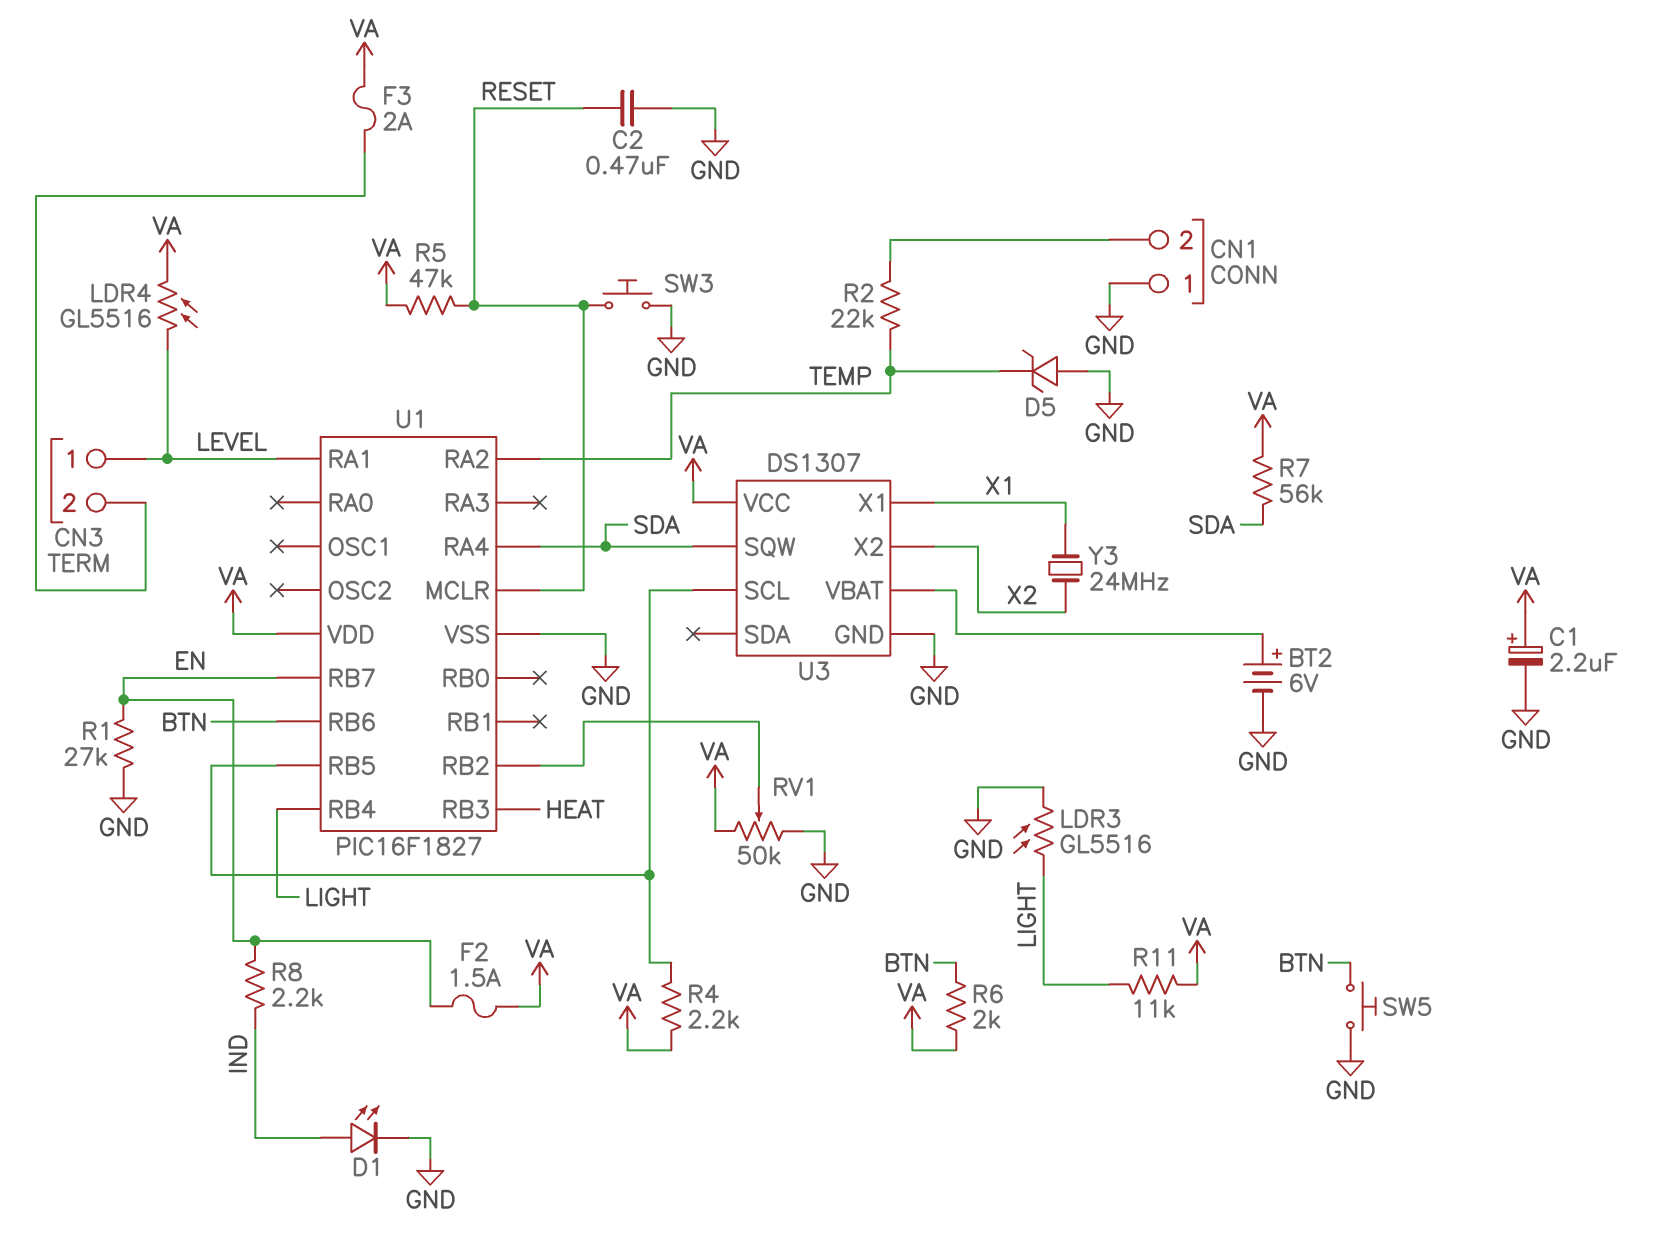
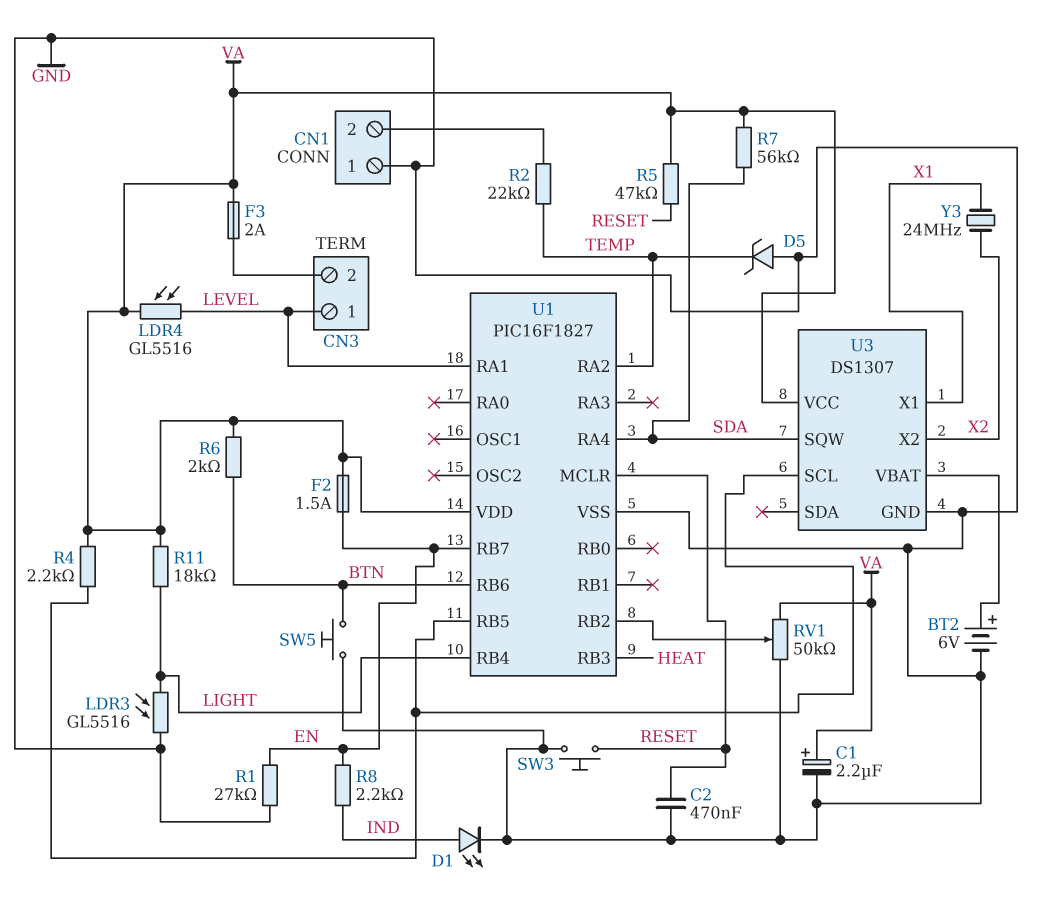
R11: 11k (LIGHT, VA) -> 18k (LIGHT, VA)

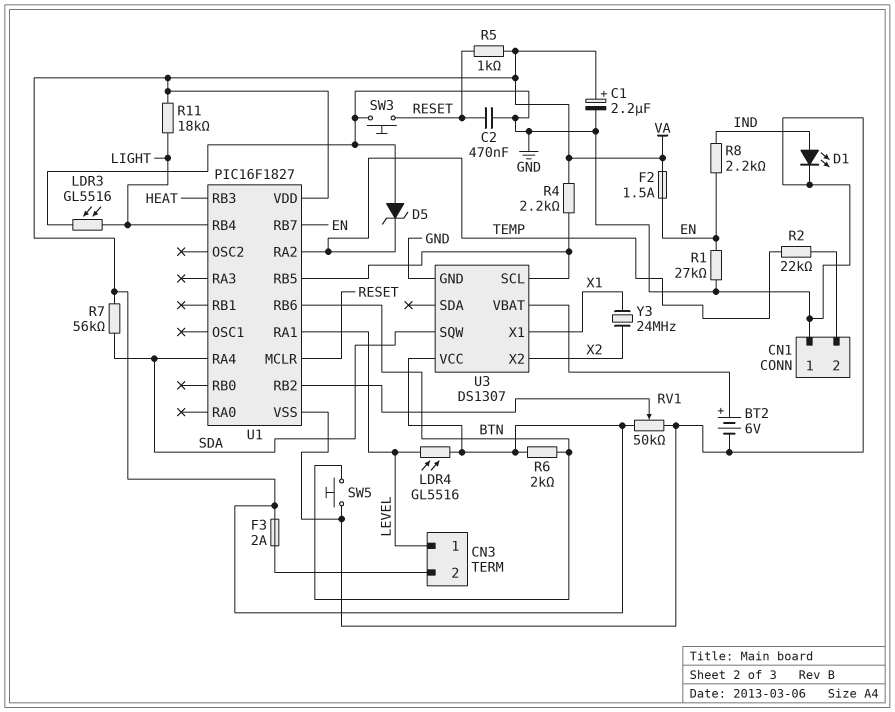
R5: 47k (RESET, VA) -> 1k (RESET, VA)

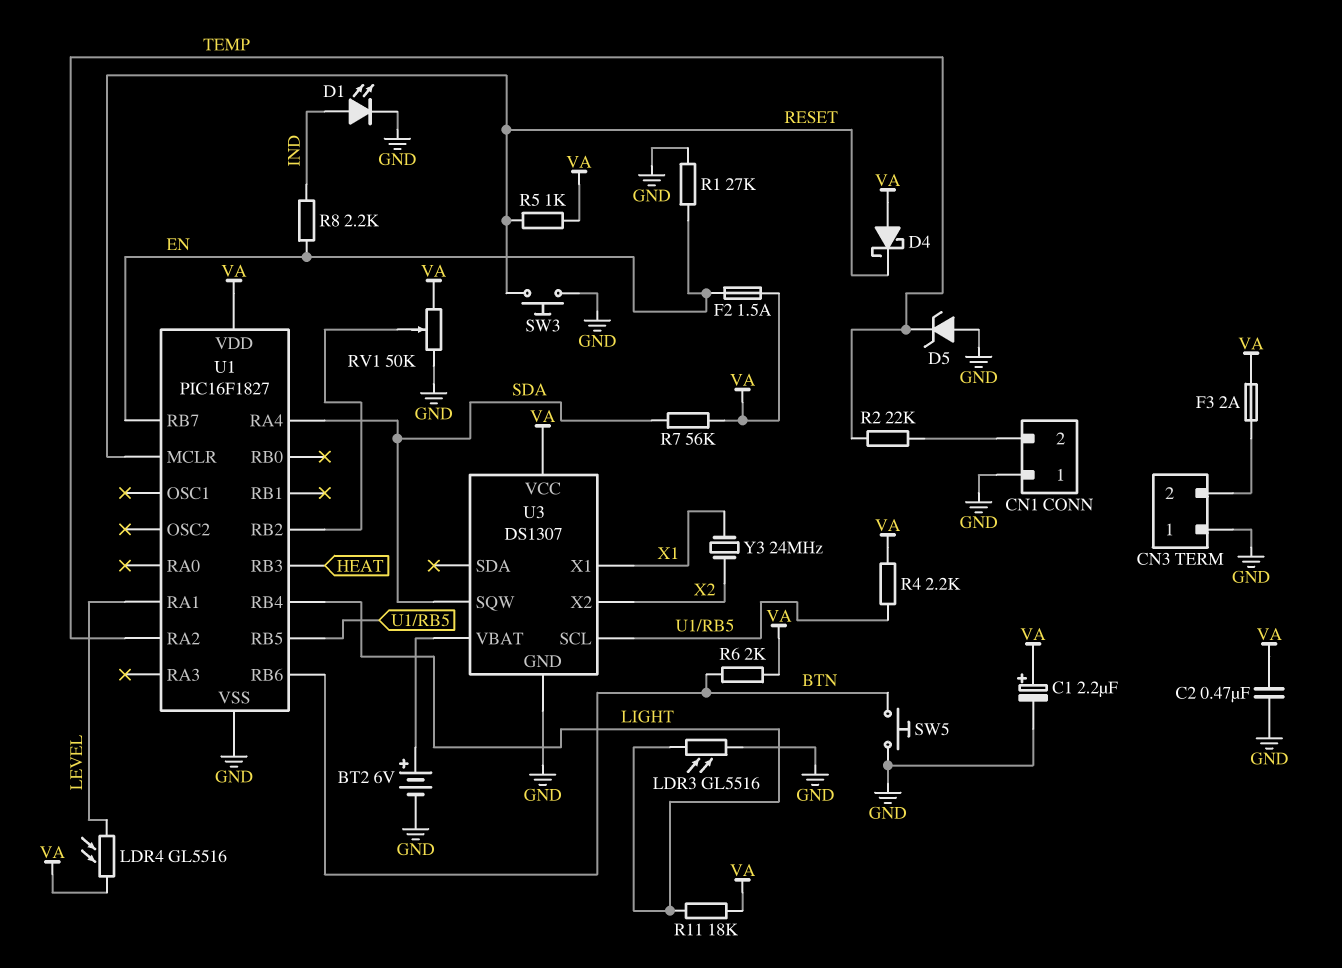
C2: 470nF (GND, RESET) -> 470nF (GND, VA)
CN3 pin 1: LEVEL -> GND
D4: none -> schottky (A VA, K RESET)

